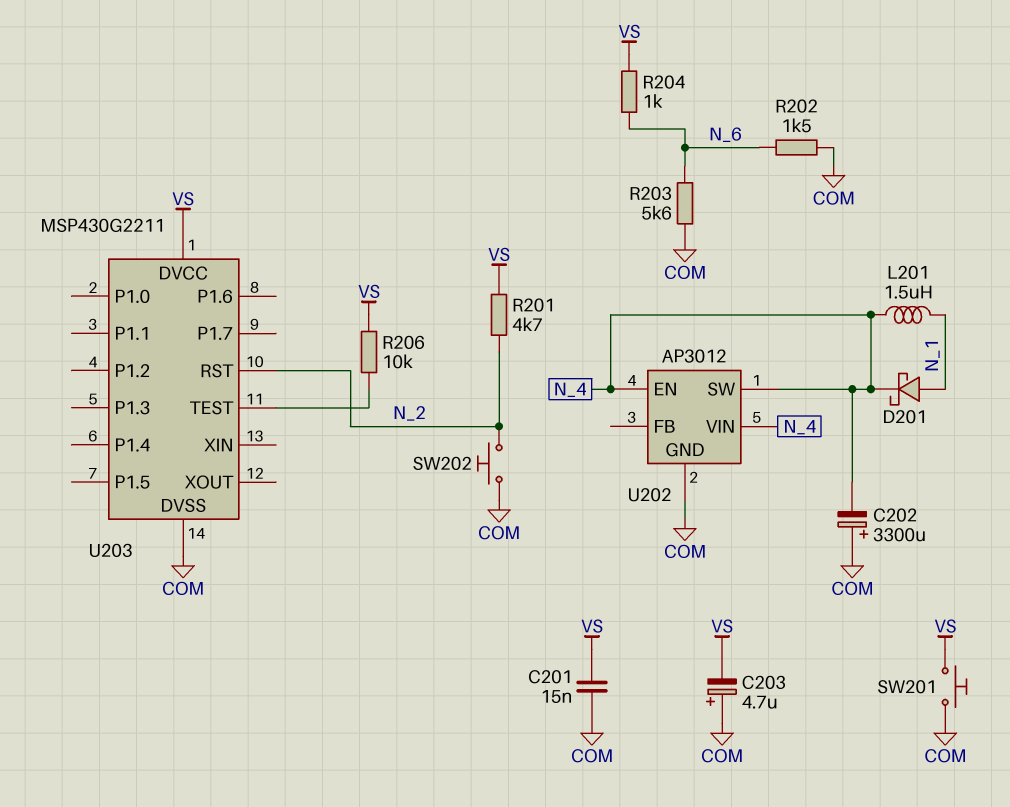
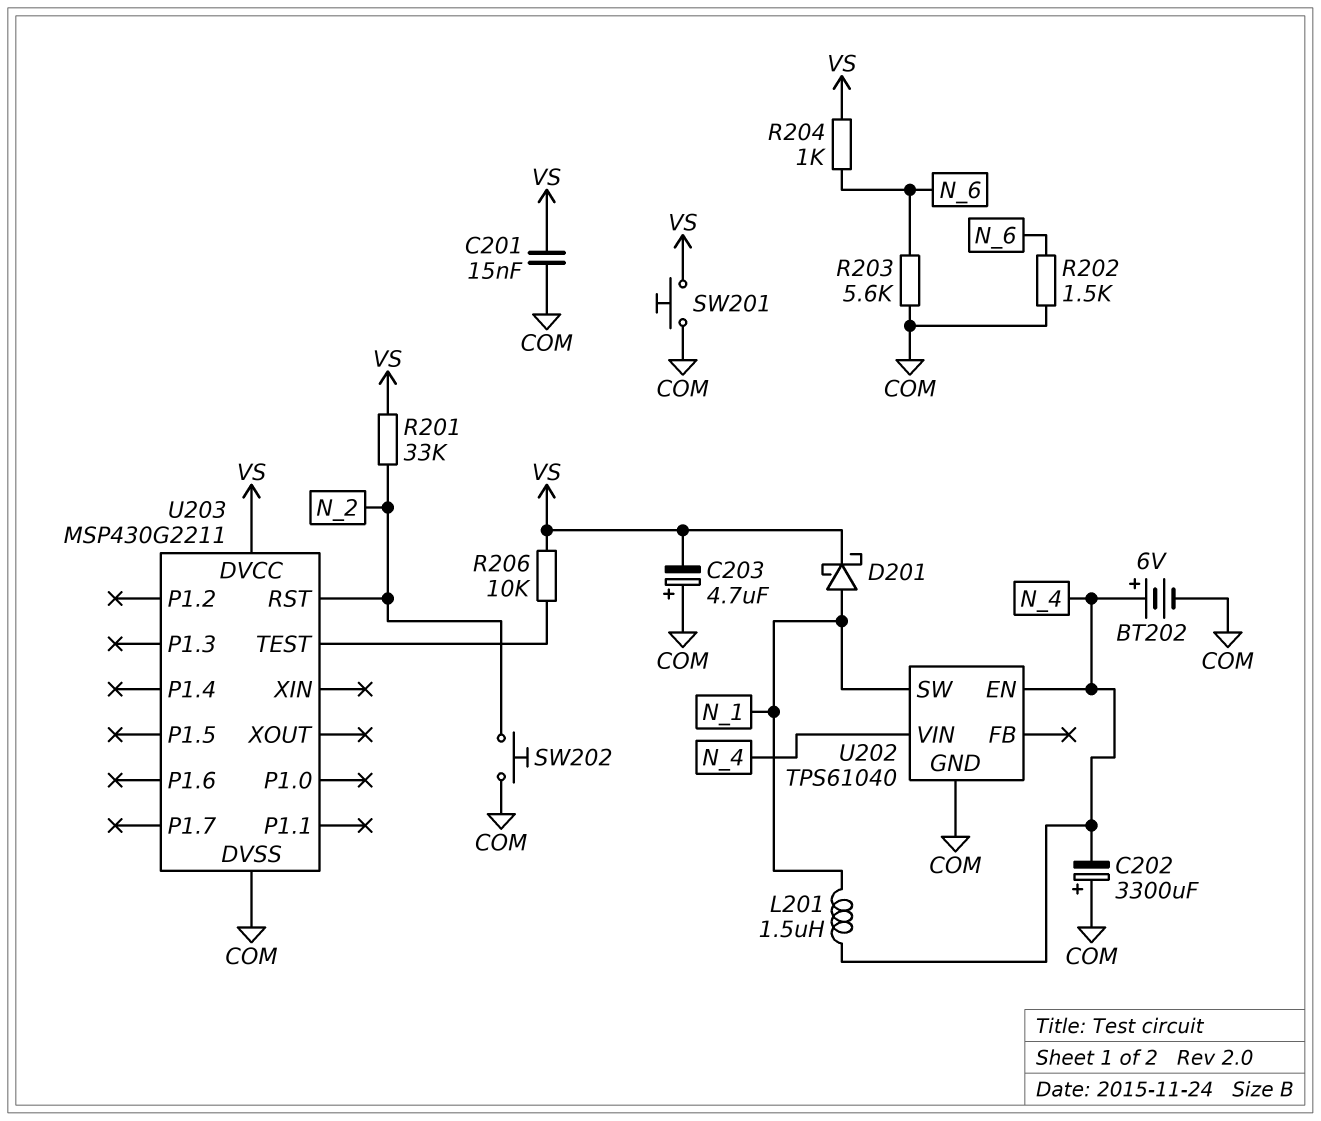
BT202: none -> 6V (plus N_4, minus COM)
D201: schottky (A N_1, K N_4) -> schottky (A N_1, K VS)
R201: 4.7k (N_2, VS) -> 33k (N_2, VS)
U202: AP3012 -> TPS61040
U202 pin SW: N_4 -> N_1

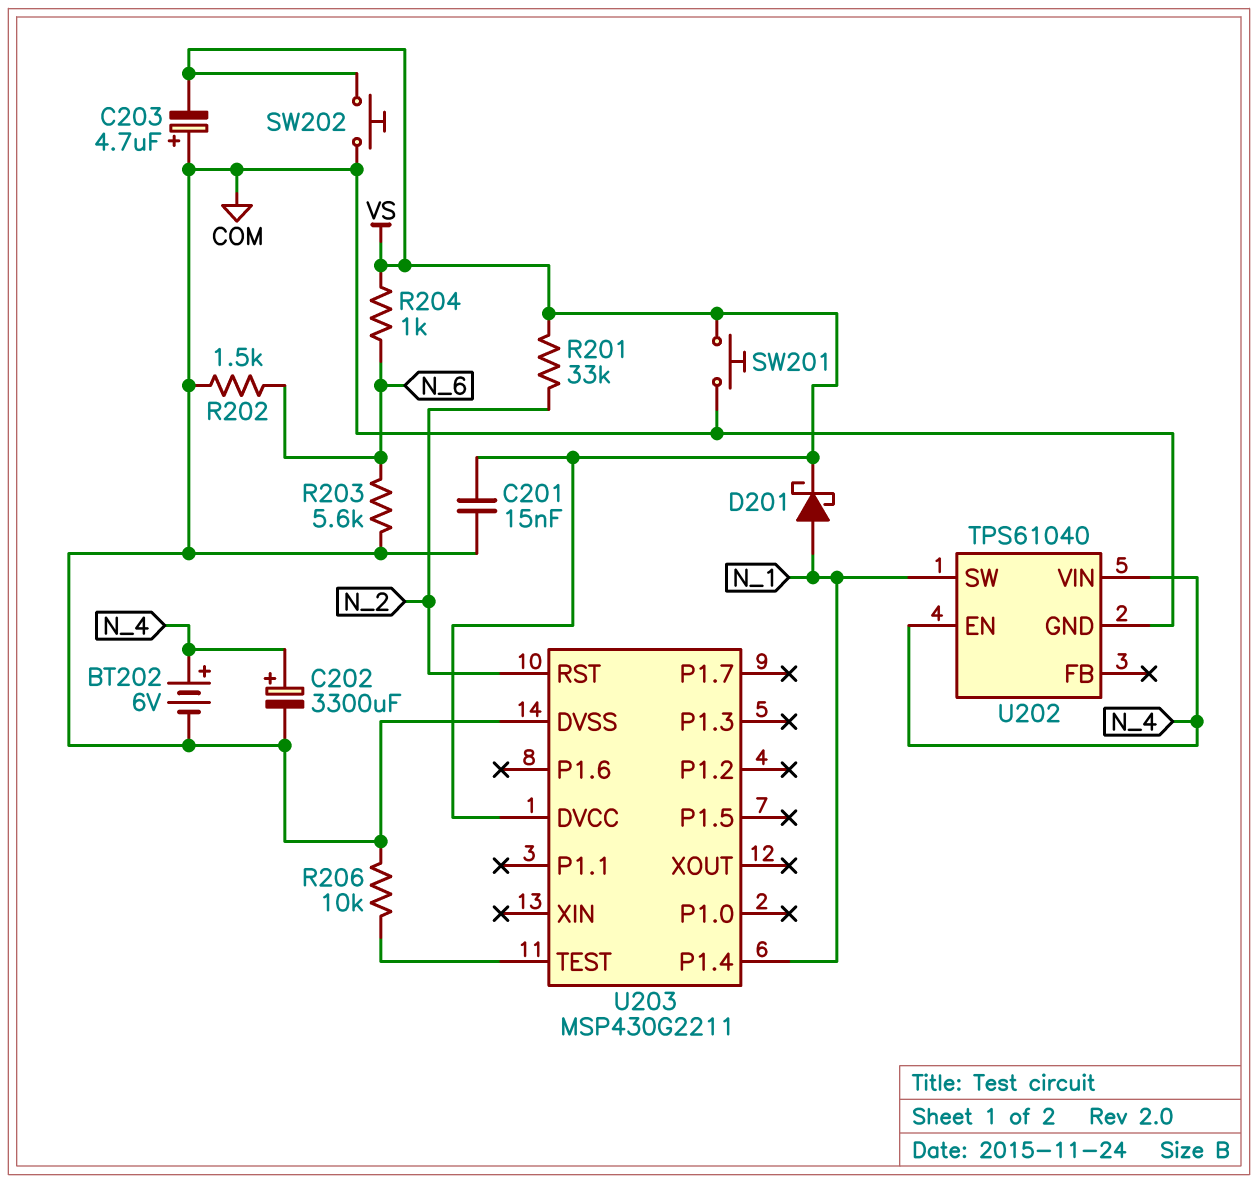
C202: 3300uF (plus COM, minus N_4) -> 3300uF (plus N_4, minus COM)
L201: 1.5uH (N_1, N_4) -> none
R206: 10k (U203/TEST, VS) -> 10k (COM, U203/TEST)
SW202: button (COM, N_2) -> button (COM, VS)
U203 pin P1.4: none -> N_1

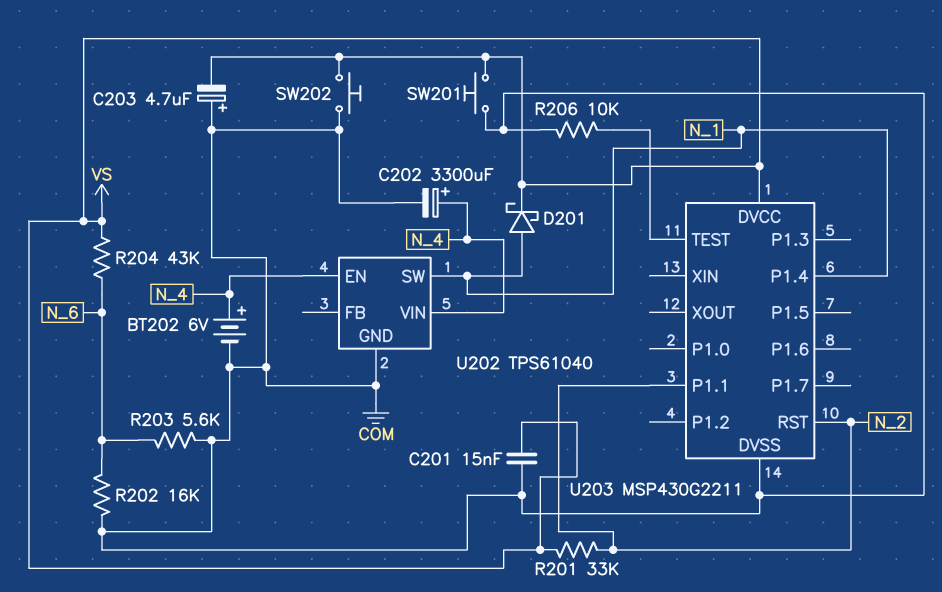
R202: 1.5k (COM, N_6) -> 16k (COM, N_6)
R204: 1k (N_6, VS) -> 43k (N_6, VS)
U203 pin P1.1: none -> N_2

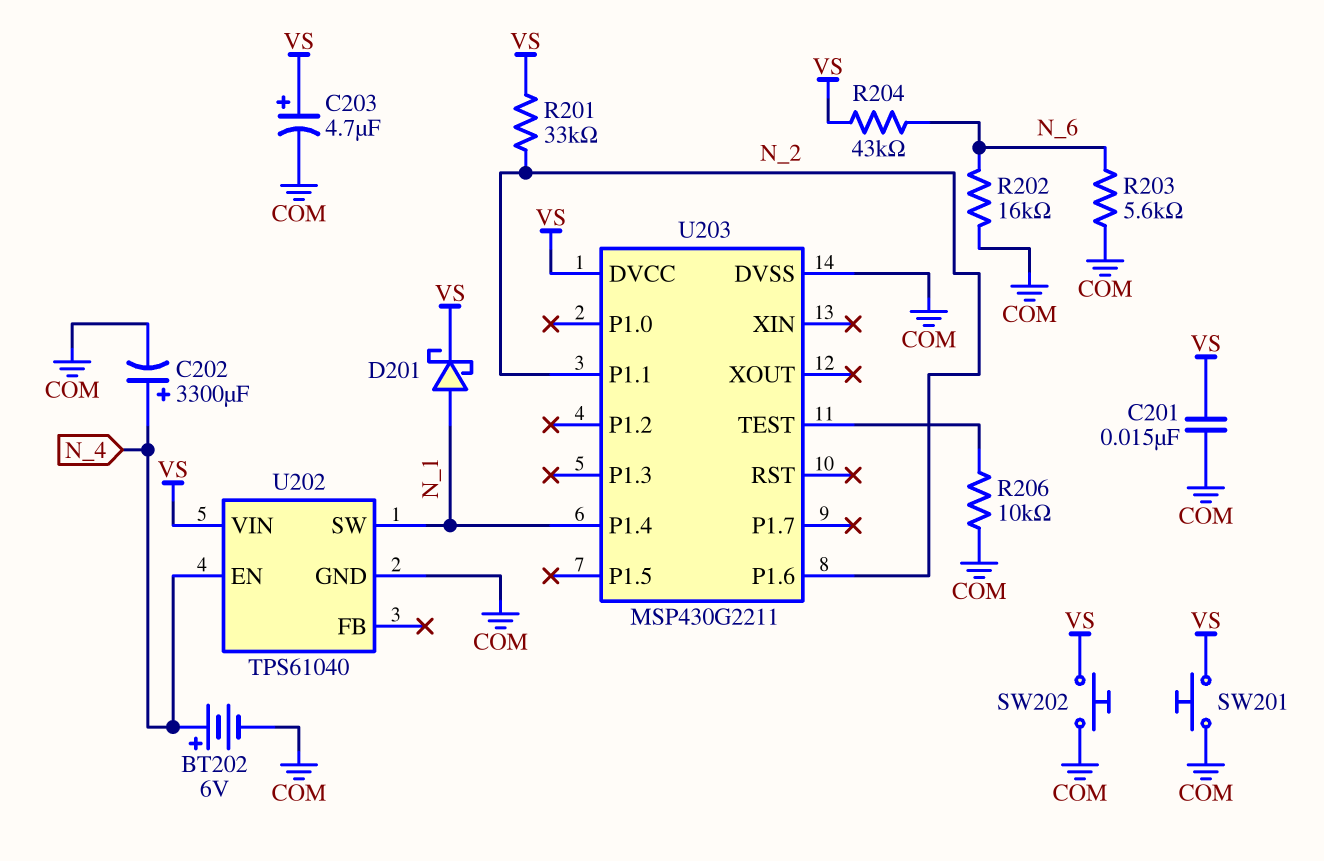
C203: 4.7uF (plus COM, minus VS) -> 4.7uF (plus VS, minus COM)
U202 pin VIN: N_4 -> VS
U203 pin P1.6: none -> N_2
U203 pin RST: N_2 -> none

